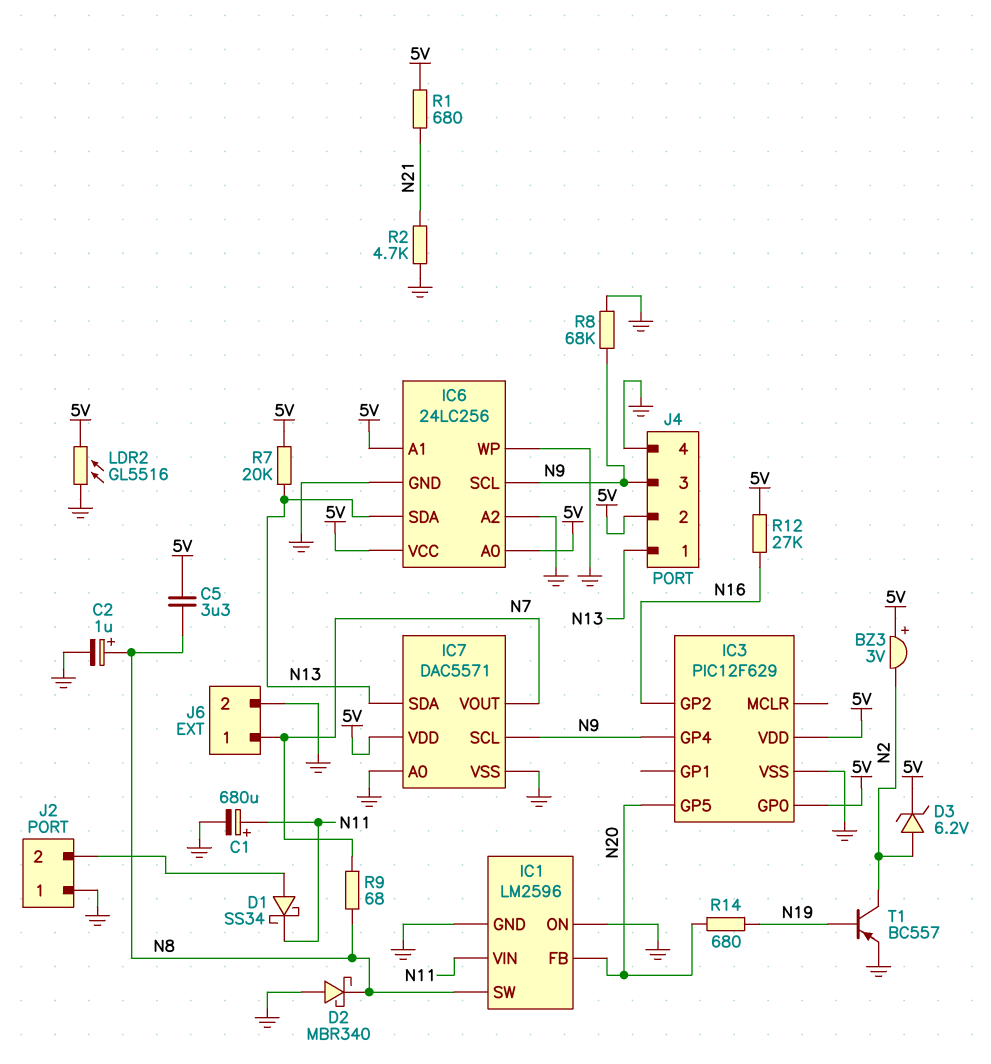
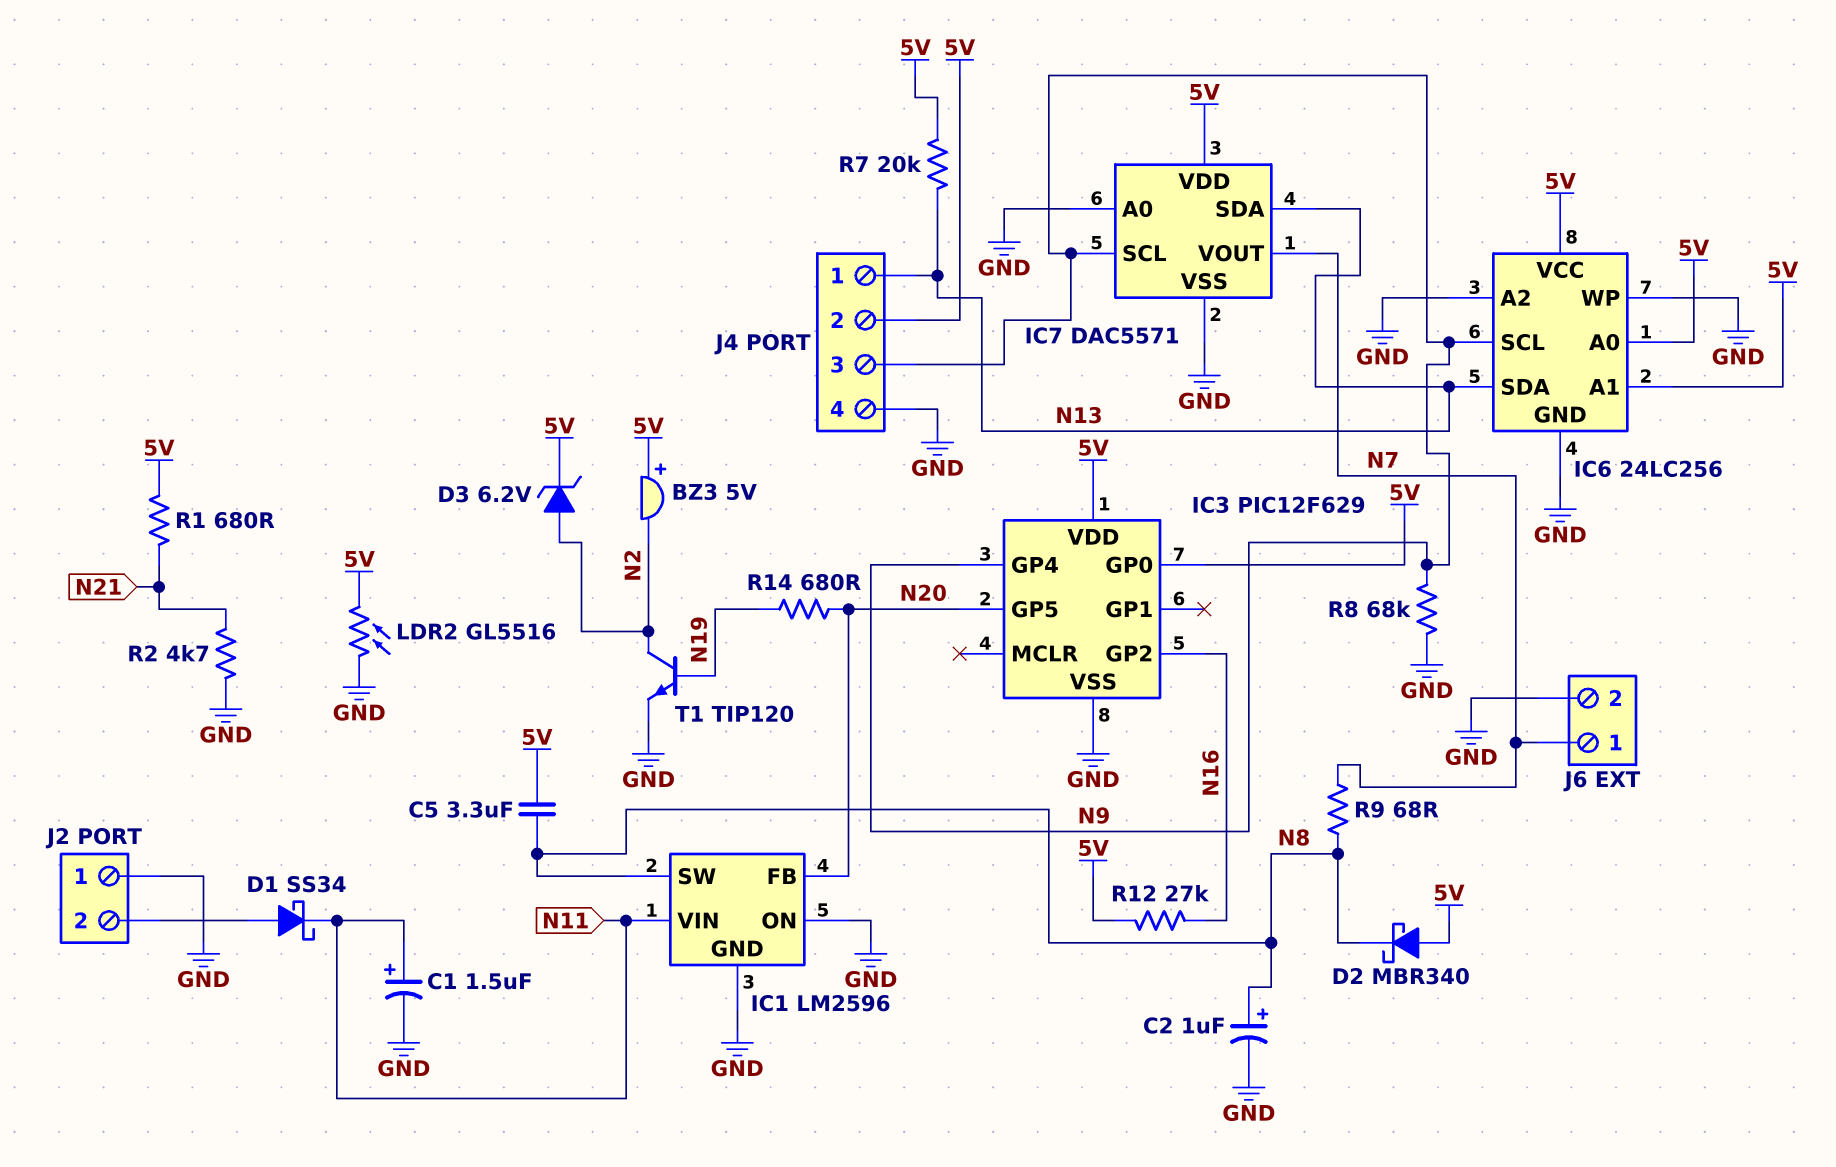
BZ3: buzzer 3V (plus 5V, minus N2) -> buzzer 5V (plus 5V, minus N2)
C1: 680uF (plus N11, minus GND) -> 1.5uF (plus N11, minus GND)
D2: schottky MBR340 (A GND, K N8) -> schottky MBR340 (A 5V, K N8)
T1: PNP BC557 (B N19, C N2, E GND) -> NPN TIP120 (B N19, C N2, E GND)

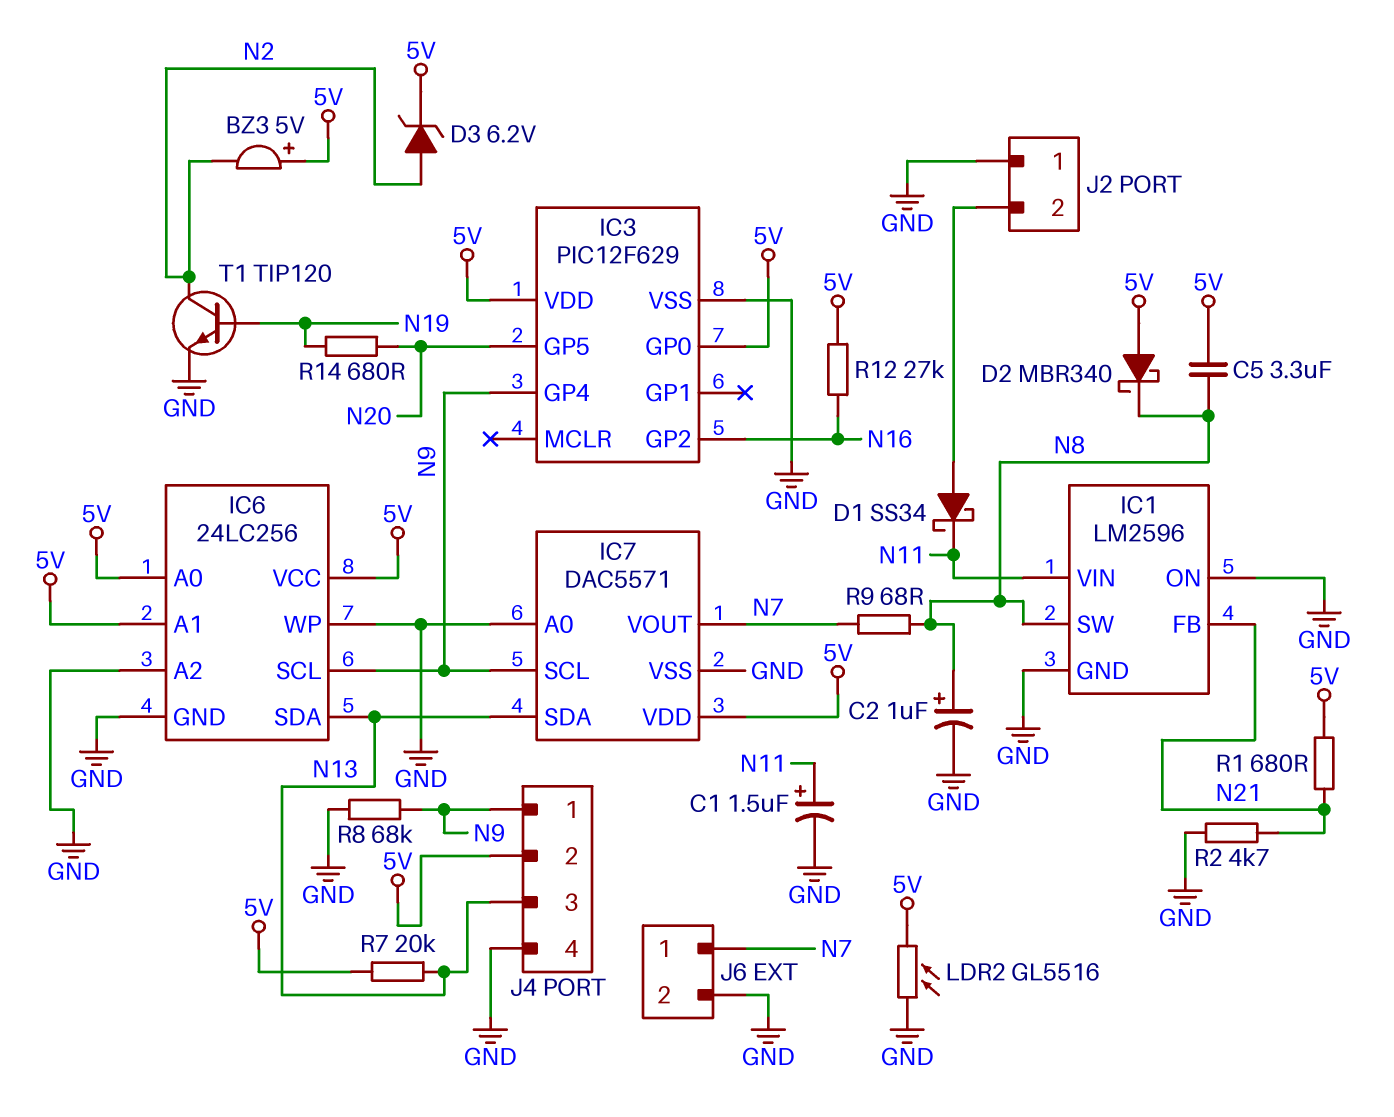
IC1 pin FB: N20 -> N21
J4 pin 1: N13 -> N9
J4 pin 3: N9 -> N13

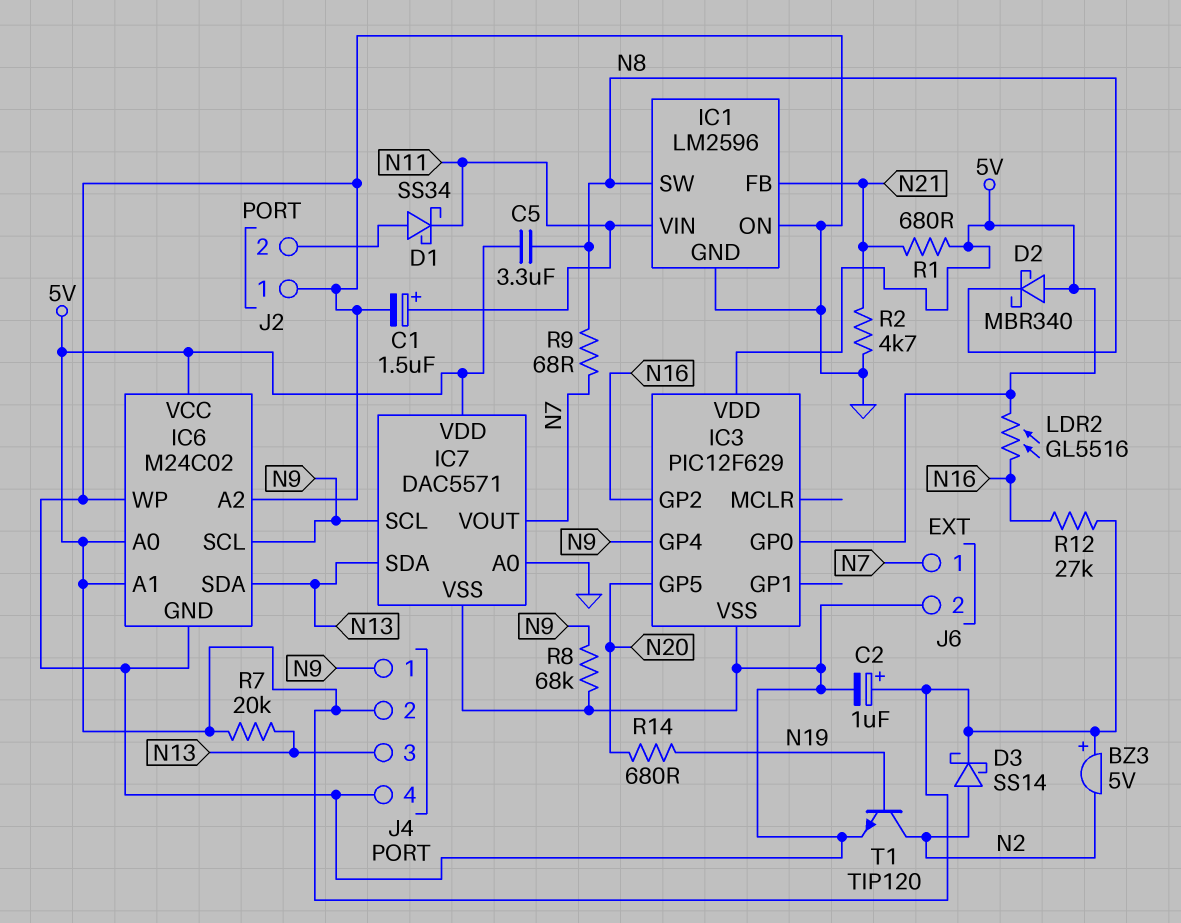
C2: 1uF (plus N8, minus GND) -> 1uF (plus 5V, minus GND)
D3: zener 6.2V (A N2, K 5V) -> schottky SS14 (A N2, K 5V)
IC6: 24LC256 -> M24C02
LDR2: GL5516 (5V, GND) -> GL5516 (5V, N16)

